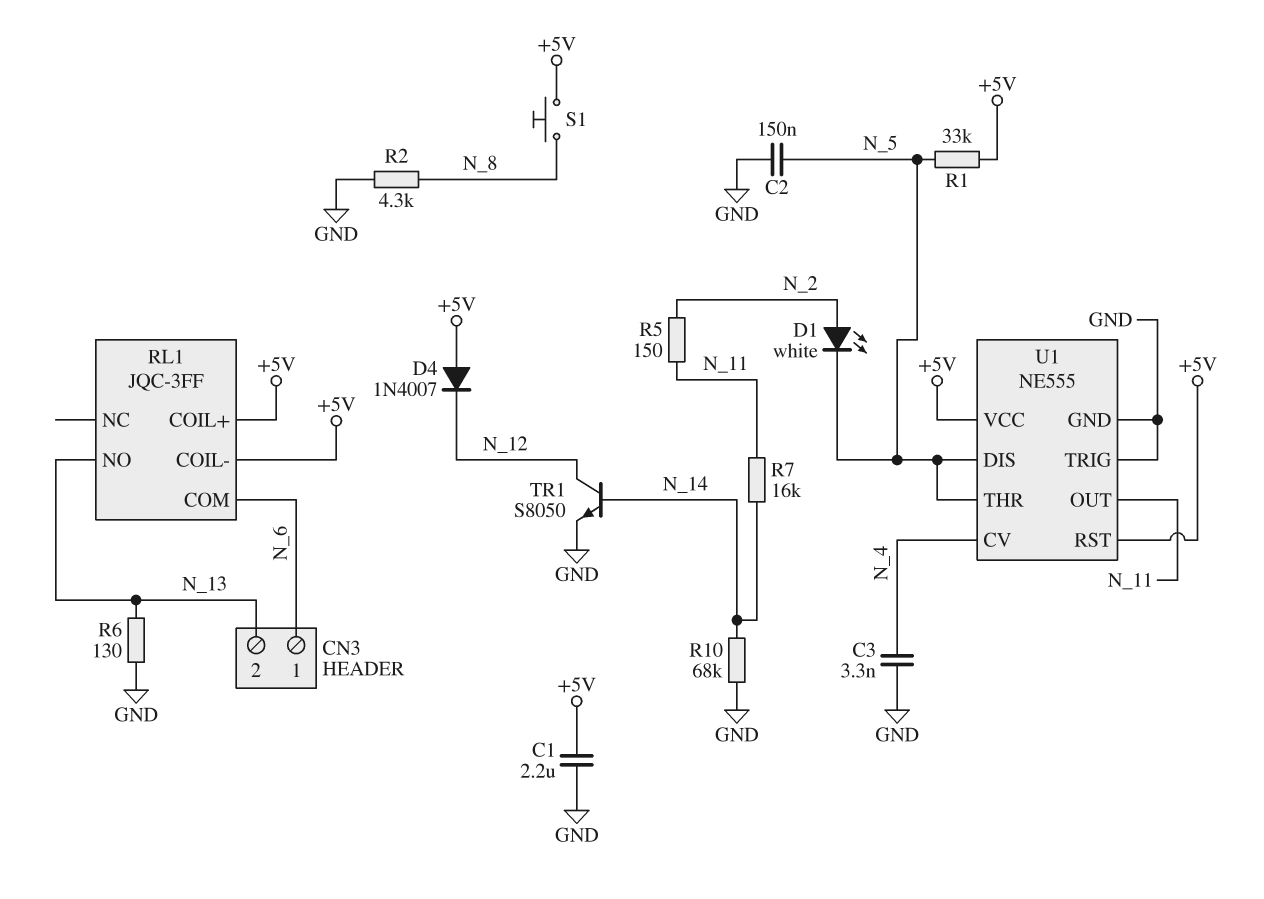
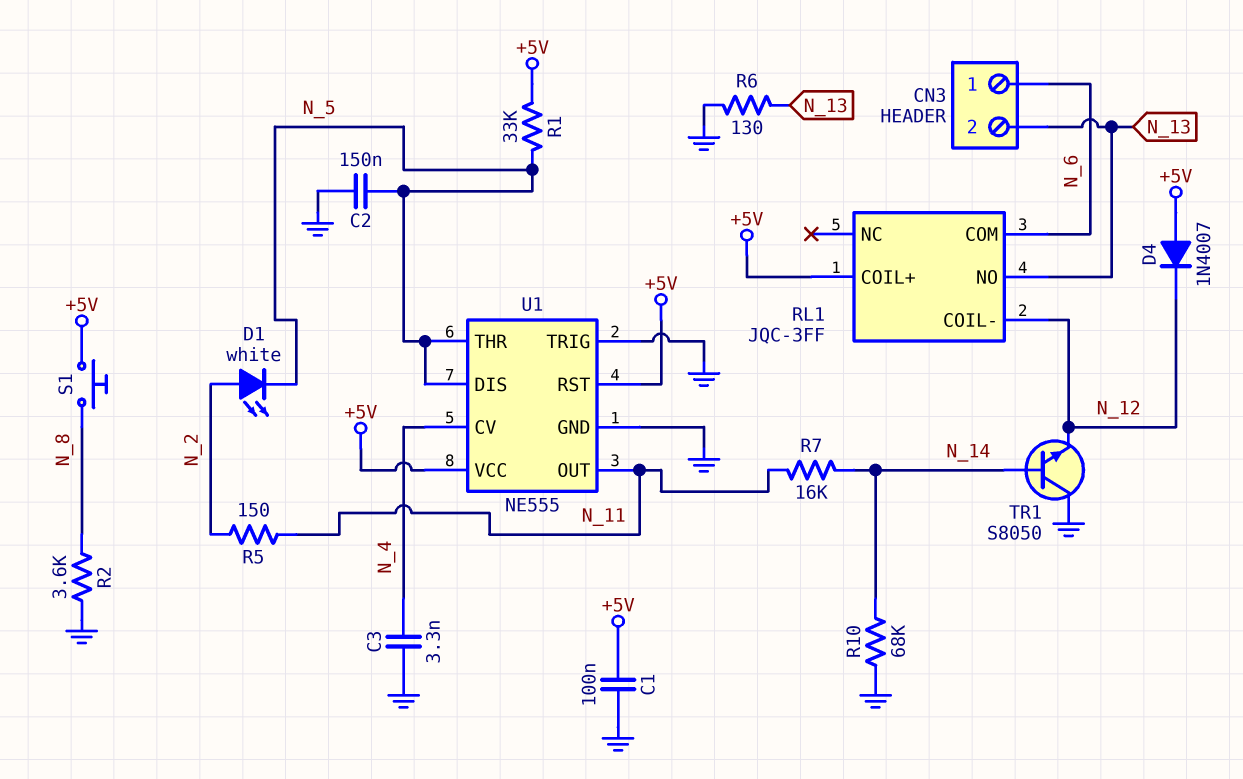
C1: 2.2uF (+5V, GND) -> 100nF (+5V, GND)
R2: 4.3k (GND, N_8) -> 3.6k (GND, N_8)
RL1 pin COIL-: +5V -> N_12
TR1: NPN S8050 (B N_14, C N_12, E GND) -> NPN S8050 (B N_14, C GND, E N_12)

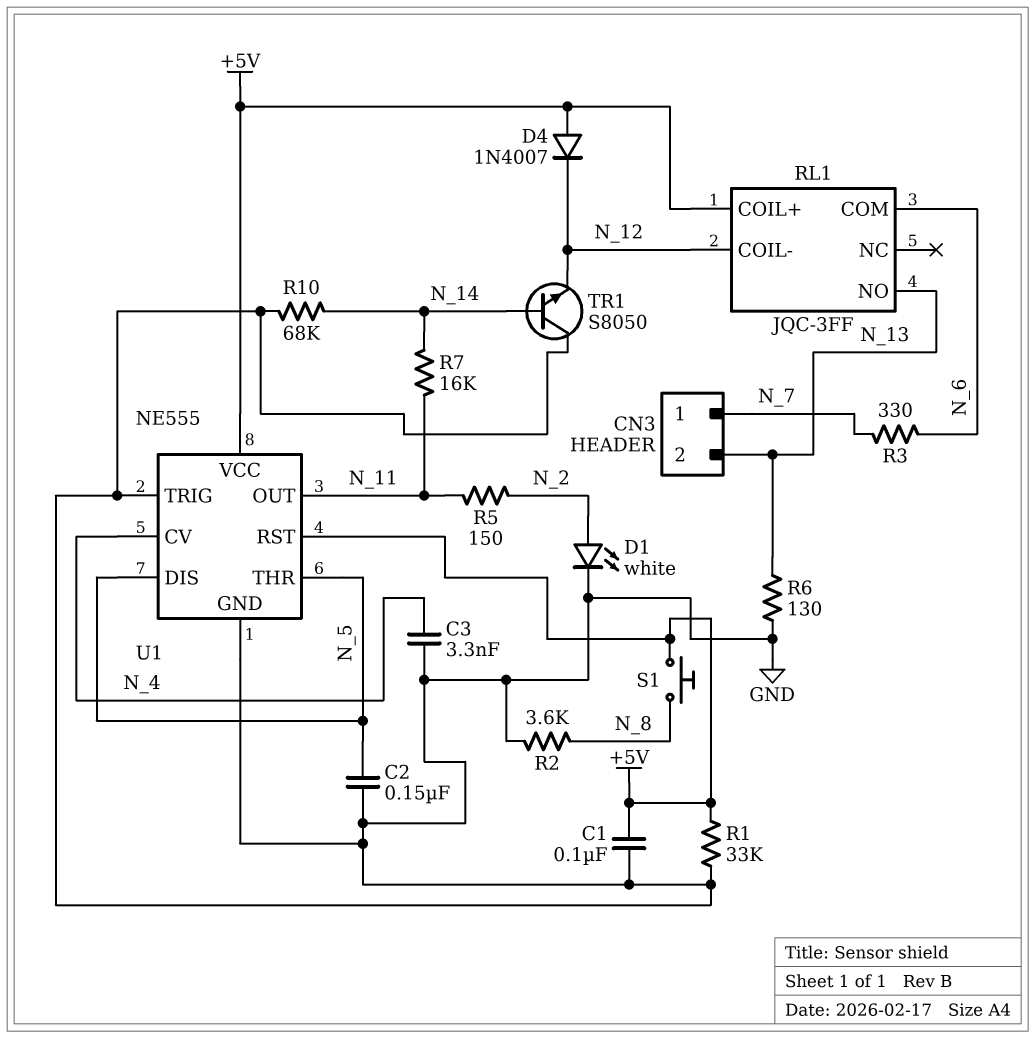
CN3 pin 1: N_6 -> N_7
D1: LED white (A N_2, K N_5) -> LED white (A N_2, K GND)
R1: 33k (+5V, N_5) -> 33k (+5V, GND)
R3: none -> 330 (N_6, N_7)

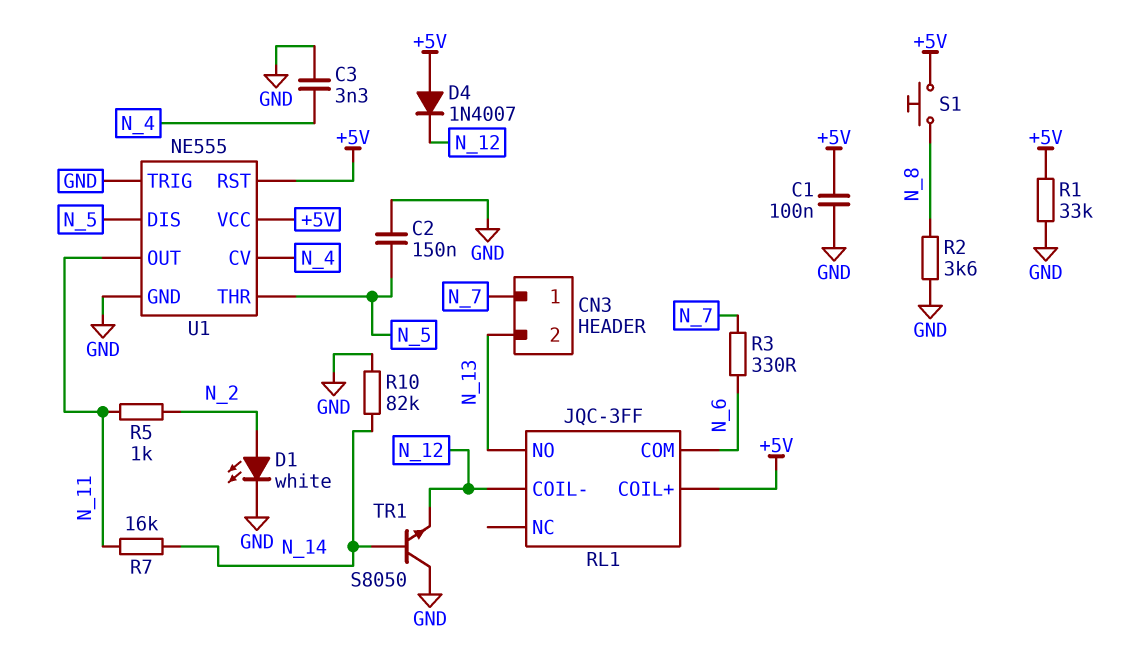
R5: 150 (N_2, N_11) -> 1k (N_2, N_11)
R6: 130 (GND, N_13) -> none
R10: 68k (GND, N_14) -> 82k (GND, N_14)

